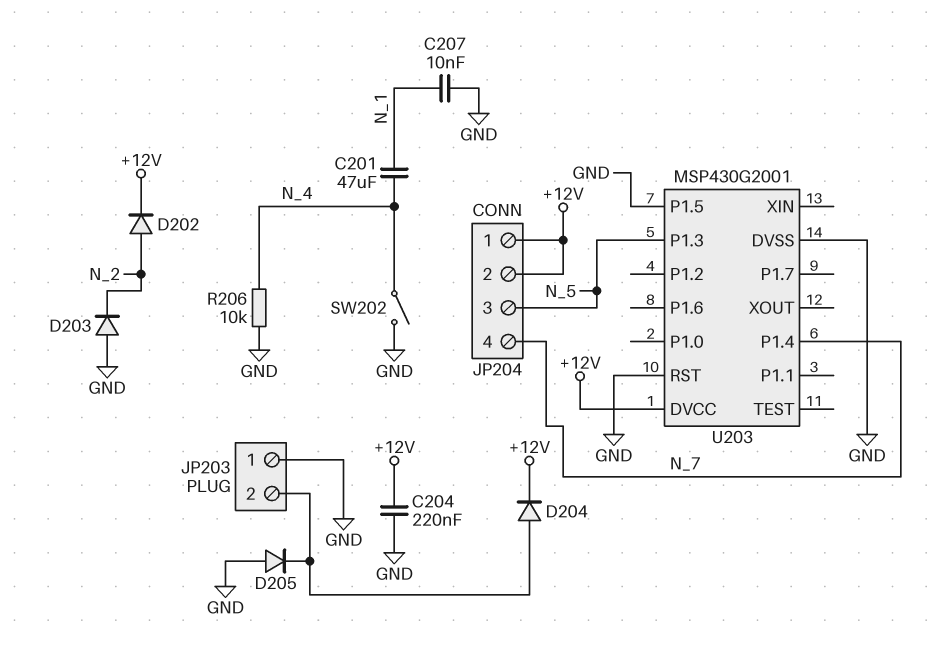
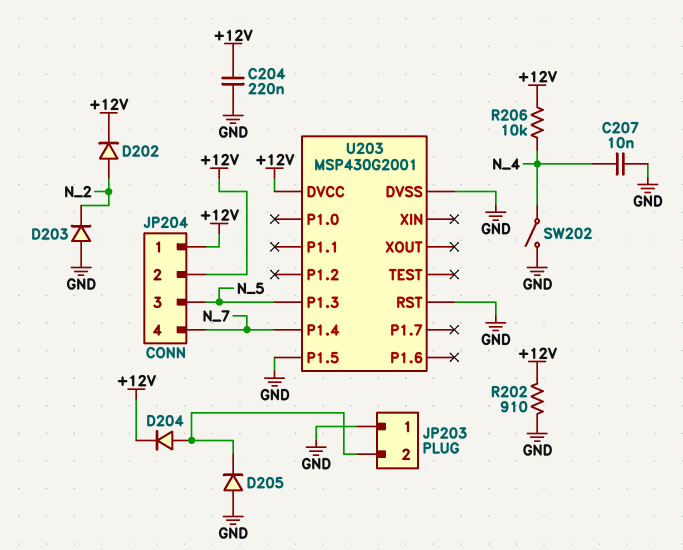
C201: 47uF (N_1, N_4) -> none
C207: 10nF (GND, N_1) -> 10nF (GND, N_4)
R202: none -> 910 (+12V, GND)
R206: 10k (GND, N_4) -> 10k (+12V, N_4)

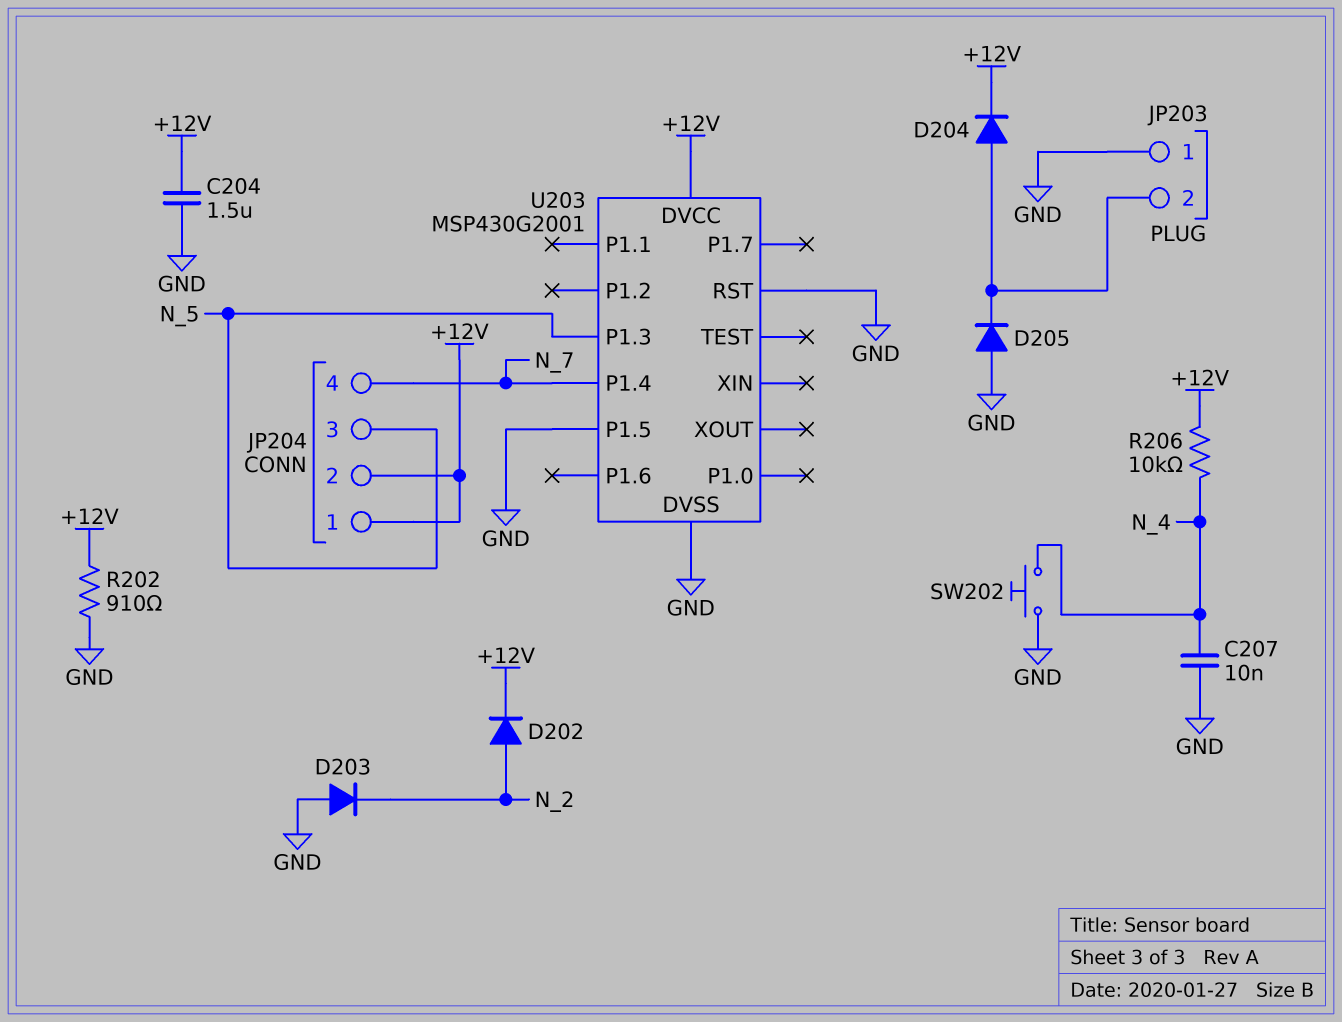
C204: 220nF (+12V, GND) -> 1.5uF (+12V, GND)
SW202: switch (GND, N_4) -> button (GND, N_4)

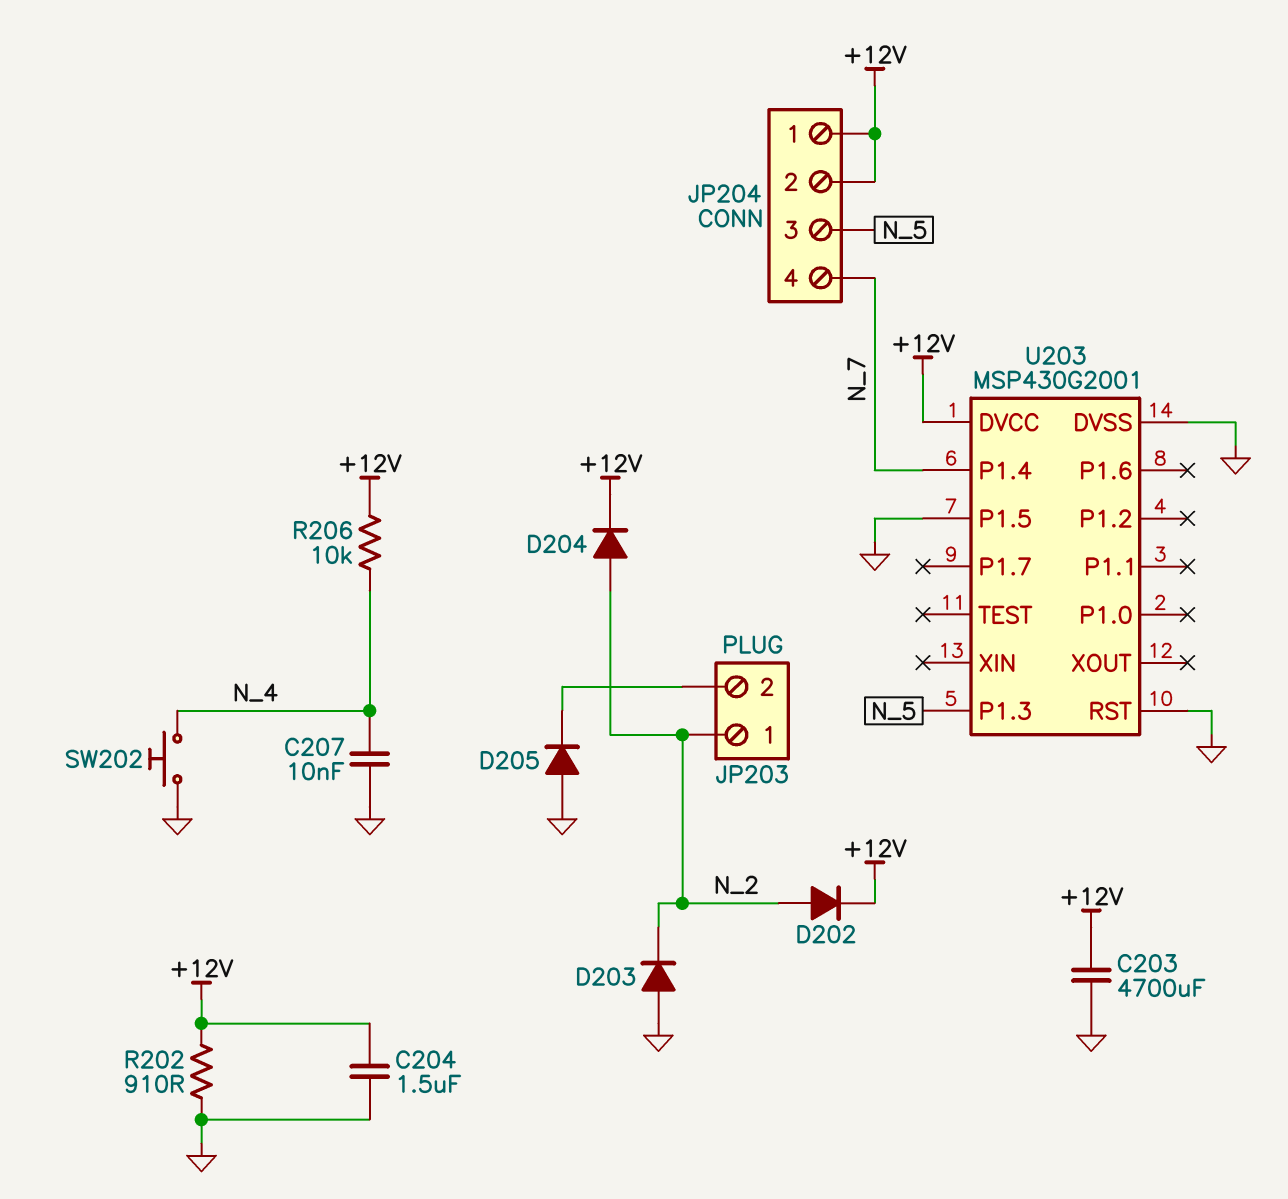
C203: none -> 4700uF (+12V, GND)
D204: diode (A JP203/2, K +12V) -> diode (A N_2, K +12V)
JP203 pin 1: GND -> N_2

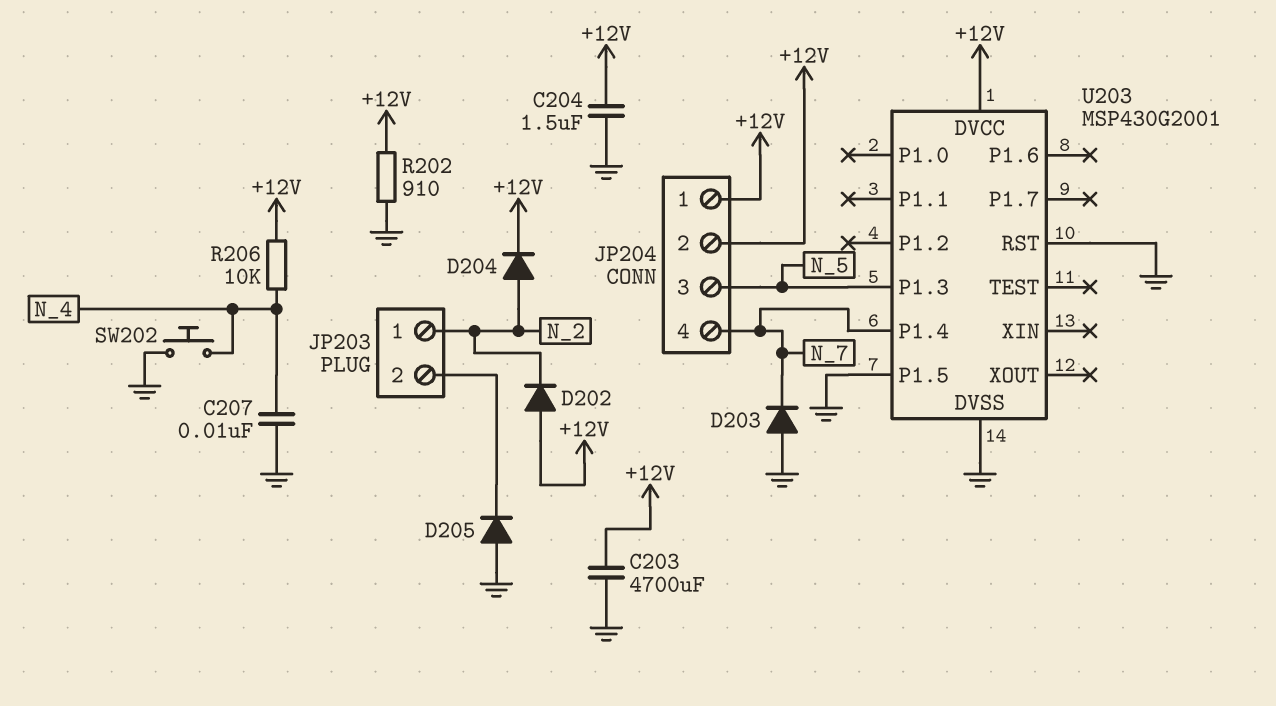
D202: diode (A N_2, K +12V) -> diode (A +12V, K N_2)
D203: diode (A GND, K N_2) -> diode (A GND, K N_7)

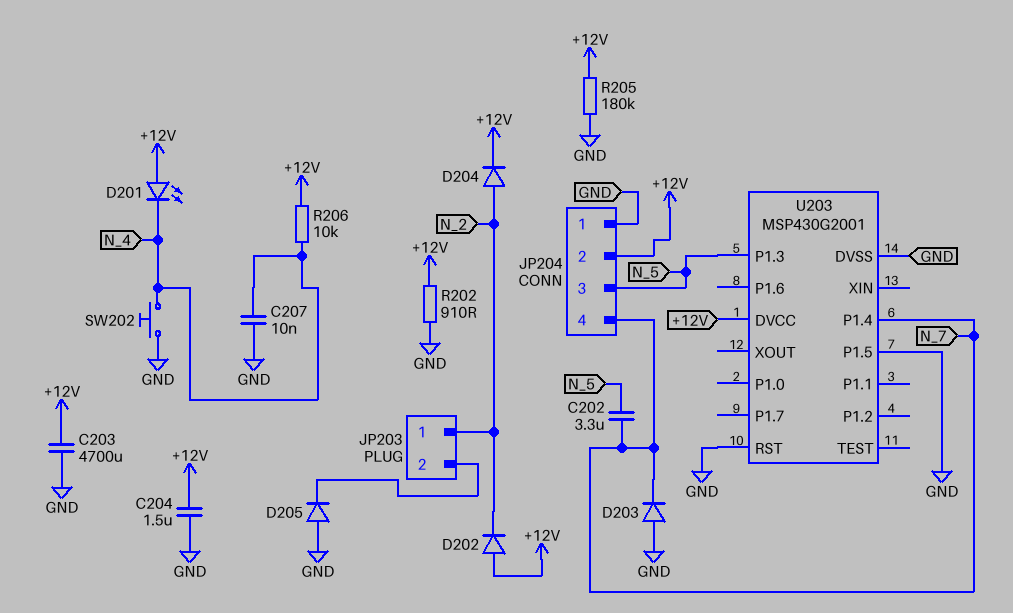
C202: none -> 3.3uF (N_5, N_7)
D201: none -> LED (A +12V, K N_4)
JP204 pin 1: +12V -> GND
R205: none -> 180k (+12V, GND)

